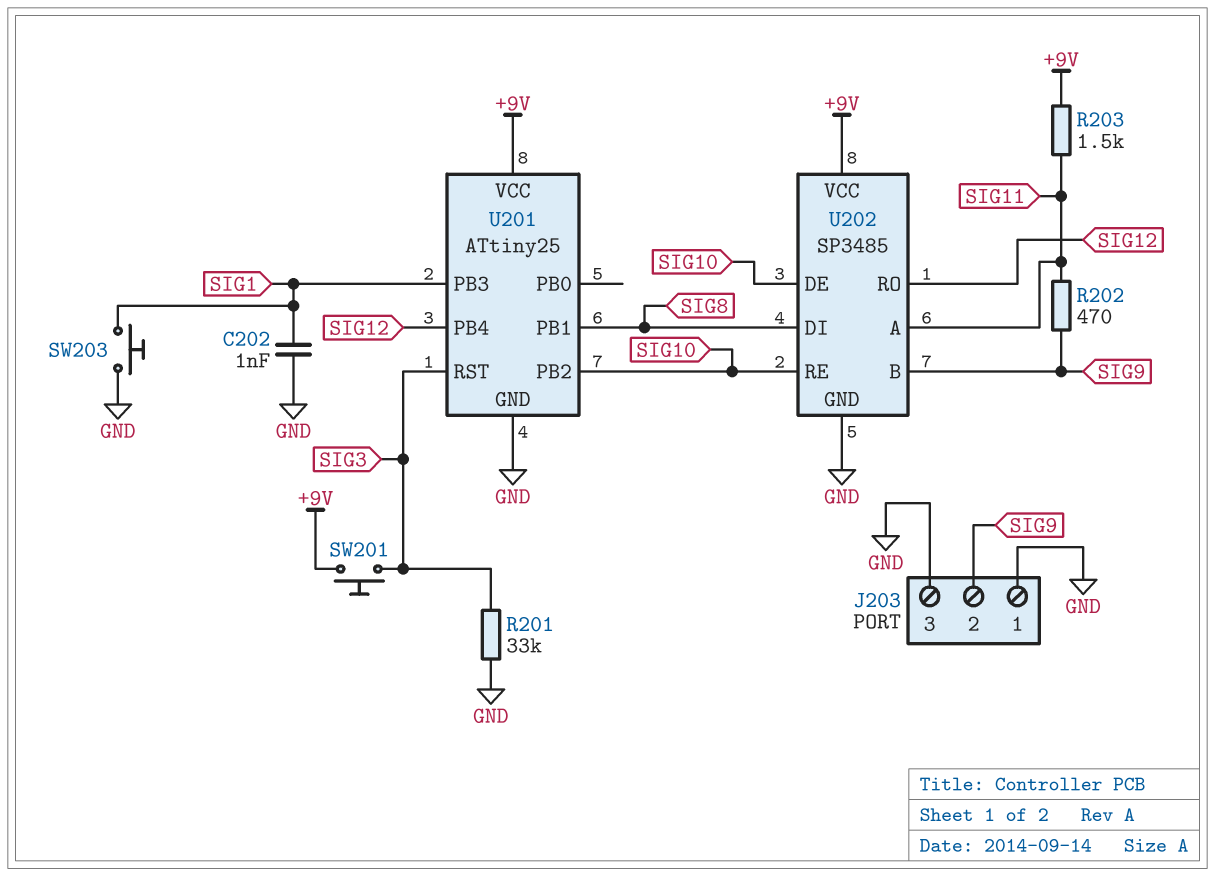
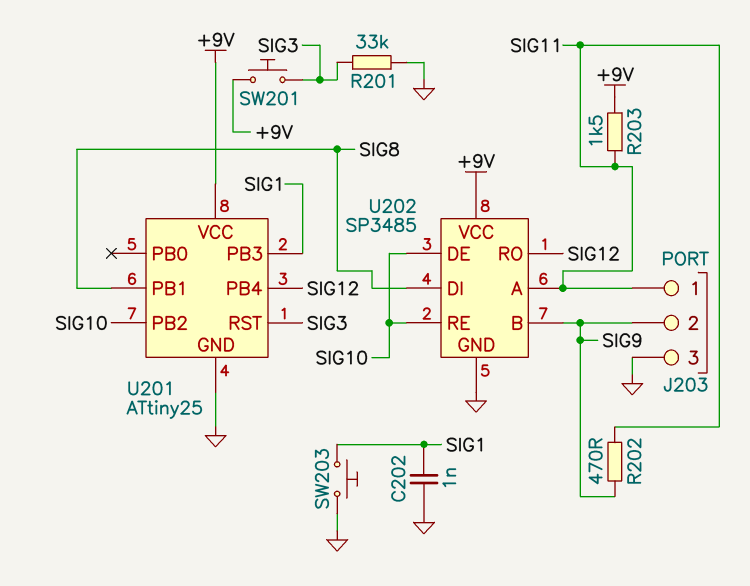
J203 pin 1: GND -> SIG11

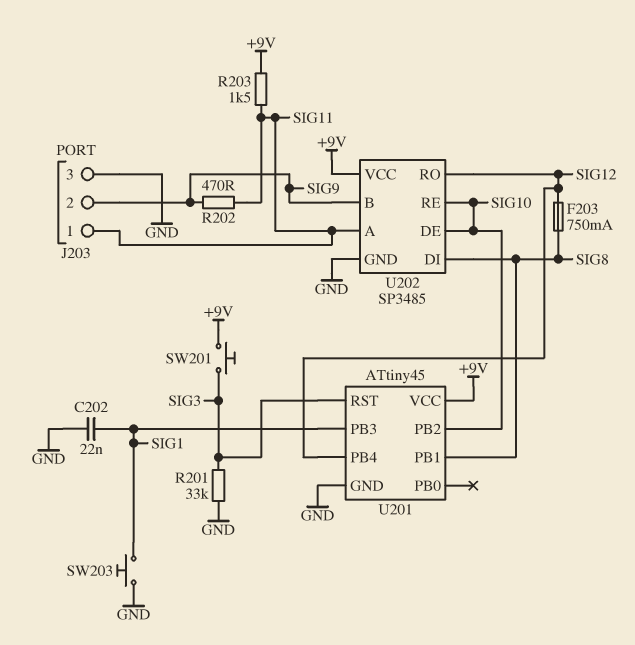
C202: 1nF (GND, SIG1) -> 22nF (GND, SIG1)
F203: none -> 750mA (SIG8, SIG12)
U201: ATtiny25 -> ATtiny45

